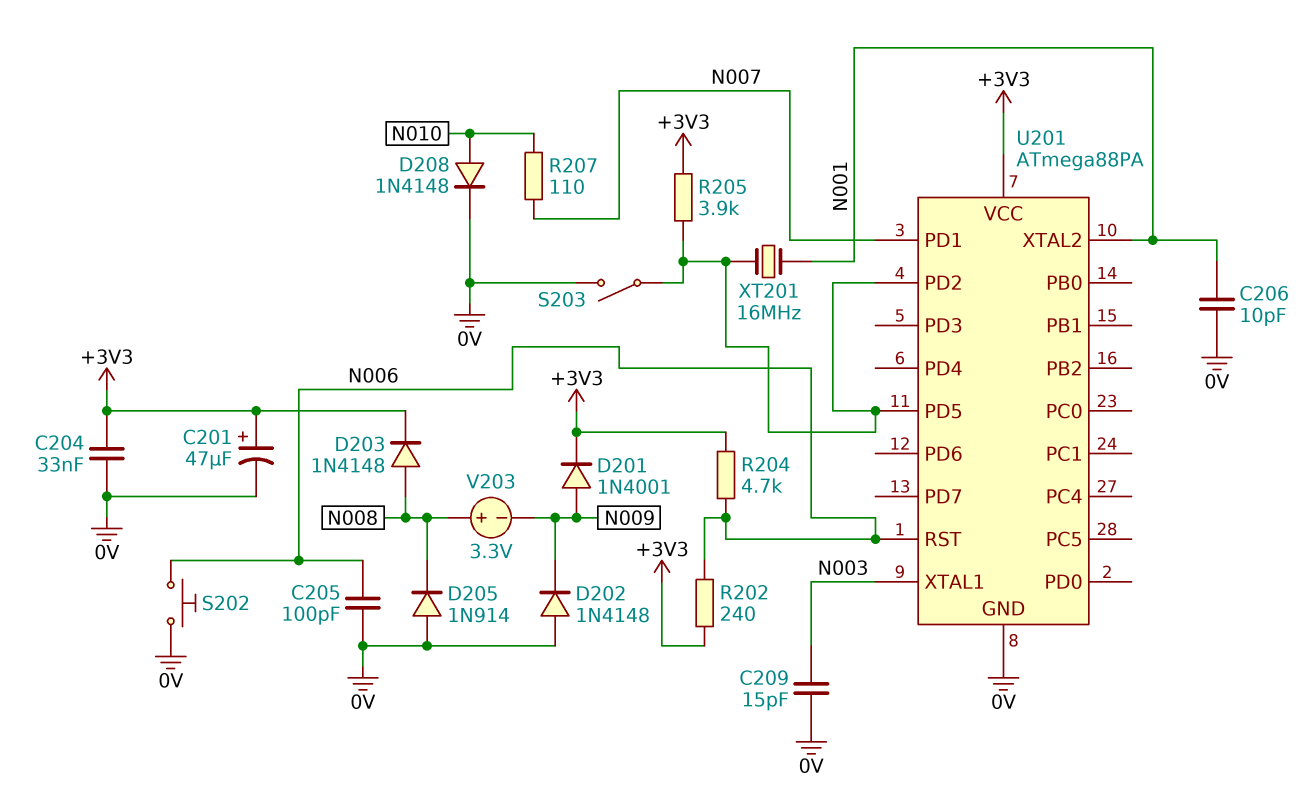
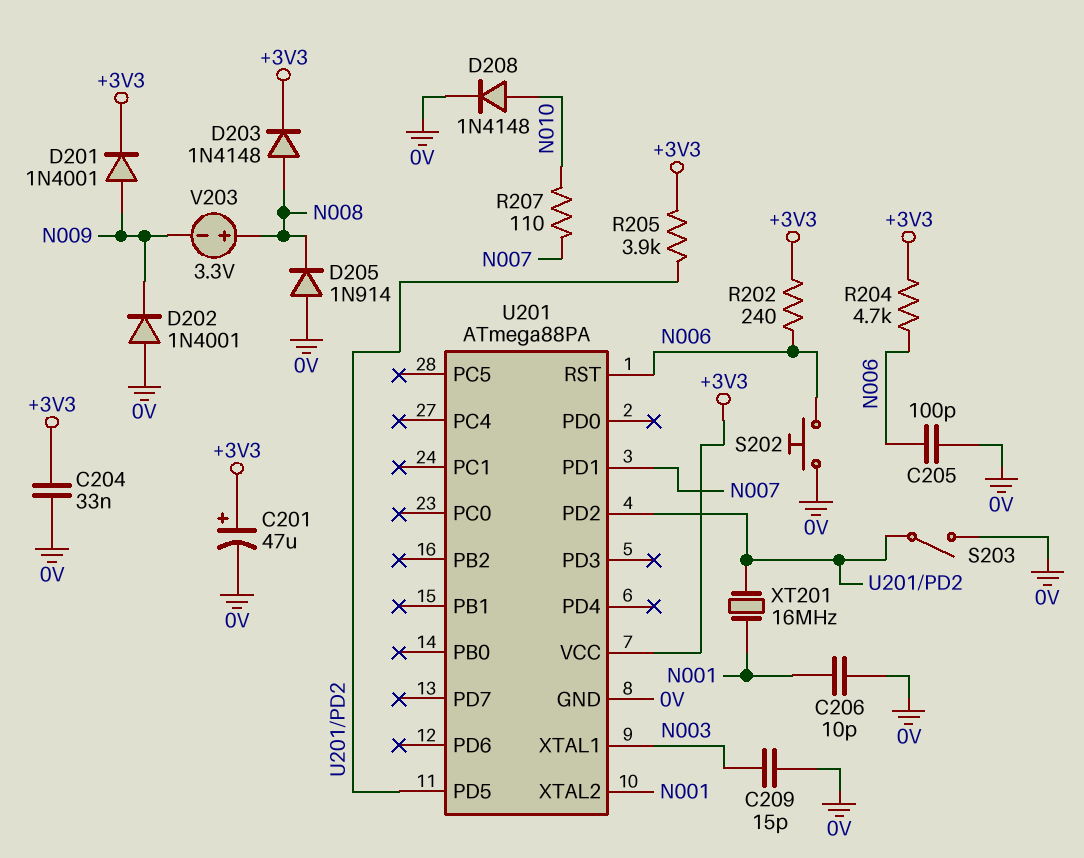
D202: diode 1N4148 (A 0V, K N009) -> diode 1N4001 (A 0V, K N009)

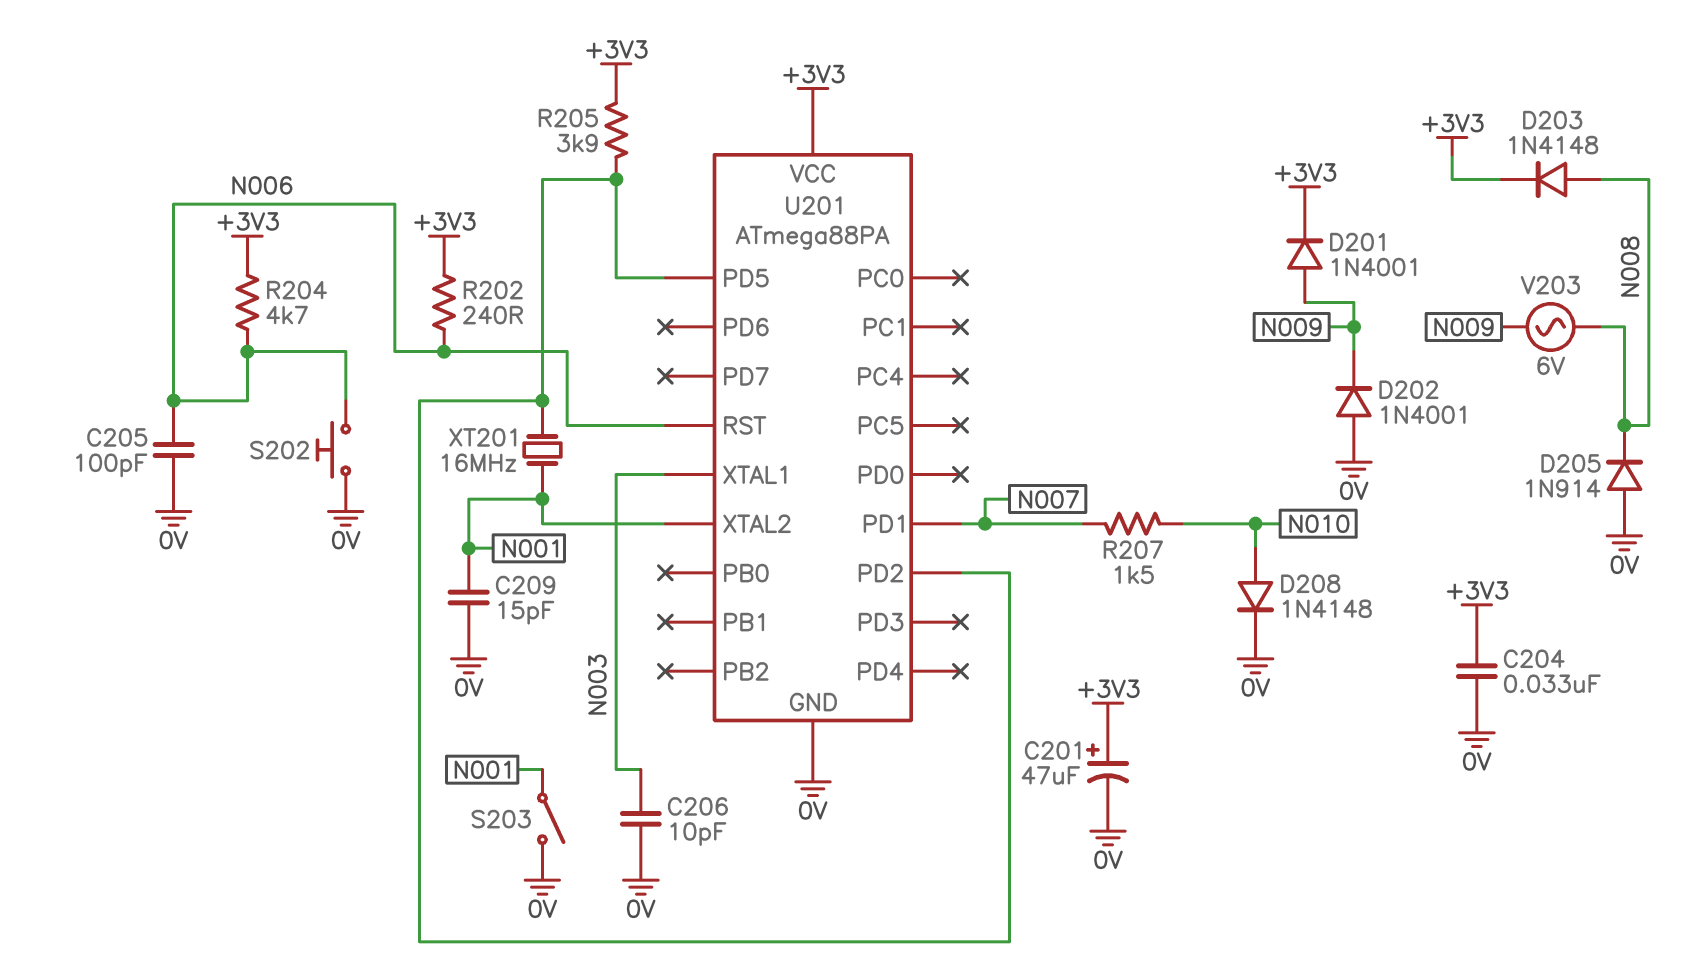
C206: 10pF (0V, N001) -> 10pF (0V, N003)
C209: 15pF (0V, N003) -> 15pF (0V, N001)
R207: 110 (N007, N010) -> 1.5k (N007, N010)
S203: switch (0V, U201/PD2) -> switch (0V, N001)
V203: 3.3V (plus N008, minus N009) -> AC 6V (N008, N009)

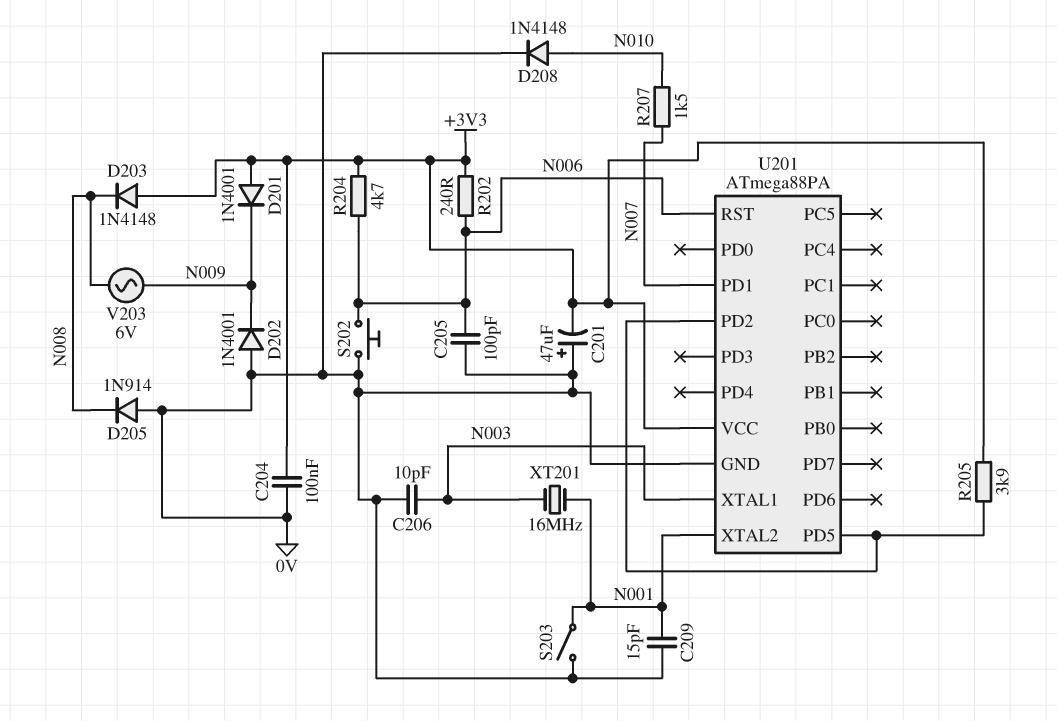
C201: 47uF (plus +3V3, minus 0V) -> 47uF (plus 0V, minus +3V3)
C204: 33nF (+3V3, 0V) -> 100nF (+3V3, 0V)
D201: diode 1N4001 (A N009, K +3V3) -> diode 1N4001 (A +3V3, K N009)
D203: diode 1N4148 (A N008, K +3V3) -> diode 1N4148 (A +3V3, K N008)
XT201: 16MHz (N001, U201/PD2) -> 16MHz (N001, N003)

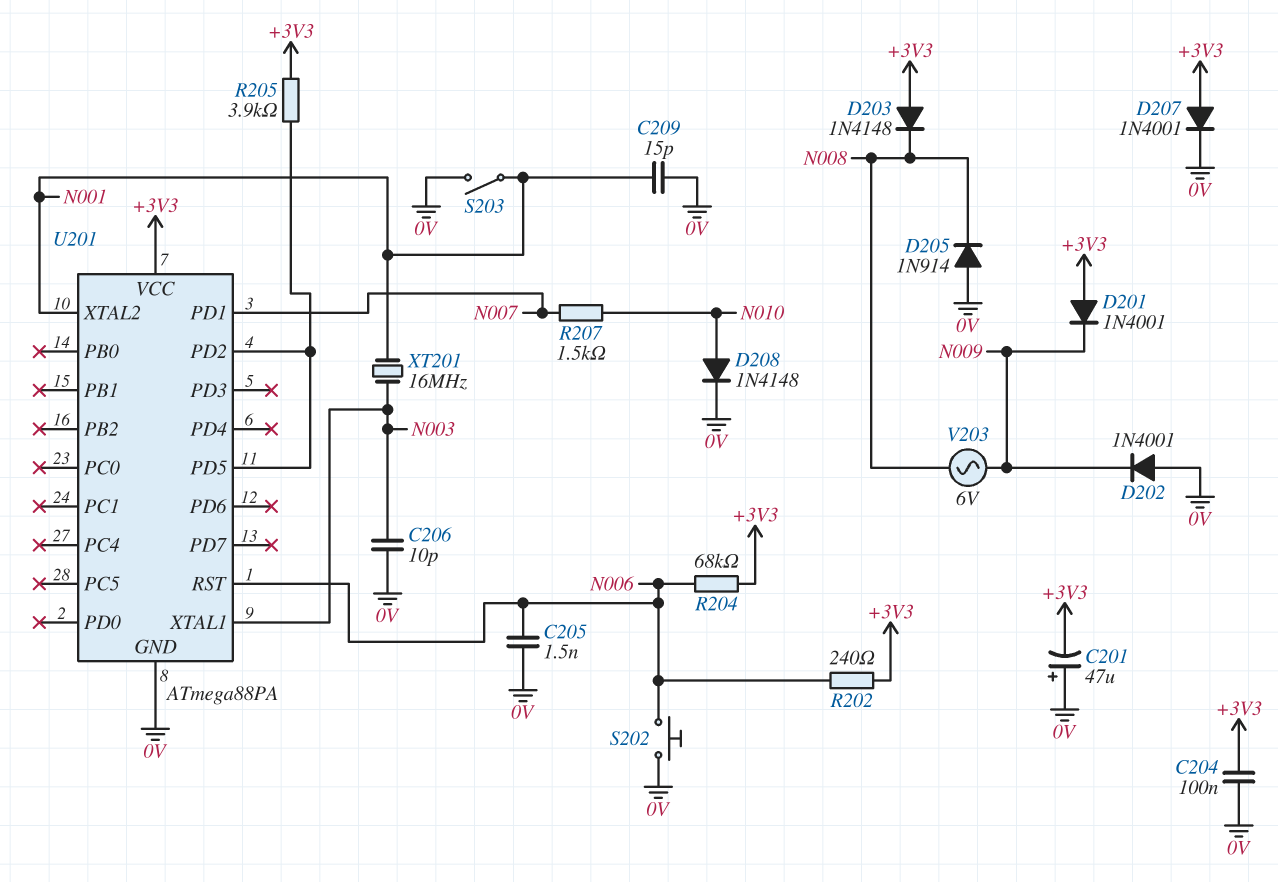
C205: 100pF (0V, N006) -> 1.5nF (0V, N006)
D207: none -> diode 1N4001 (A +3V3, K 0V)
R204: 4.7k (+3V3, N006) -> 68k (+3V3, N006)

